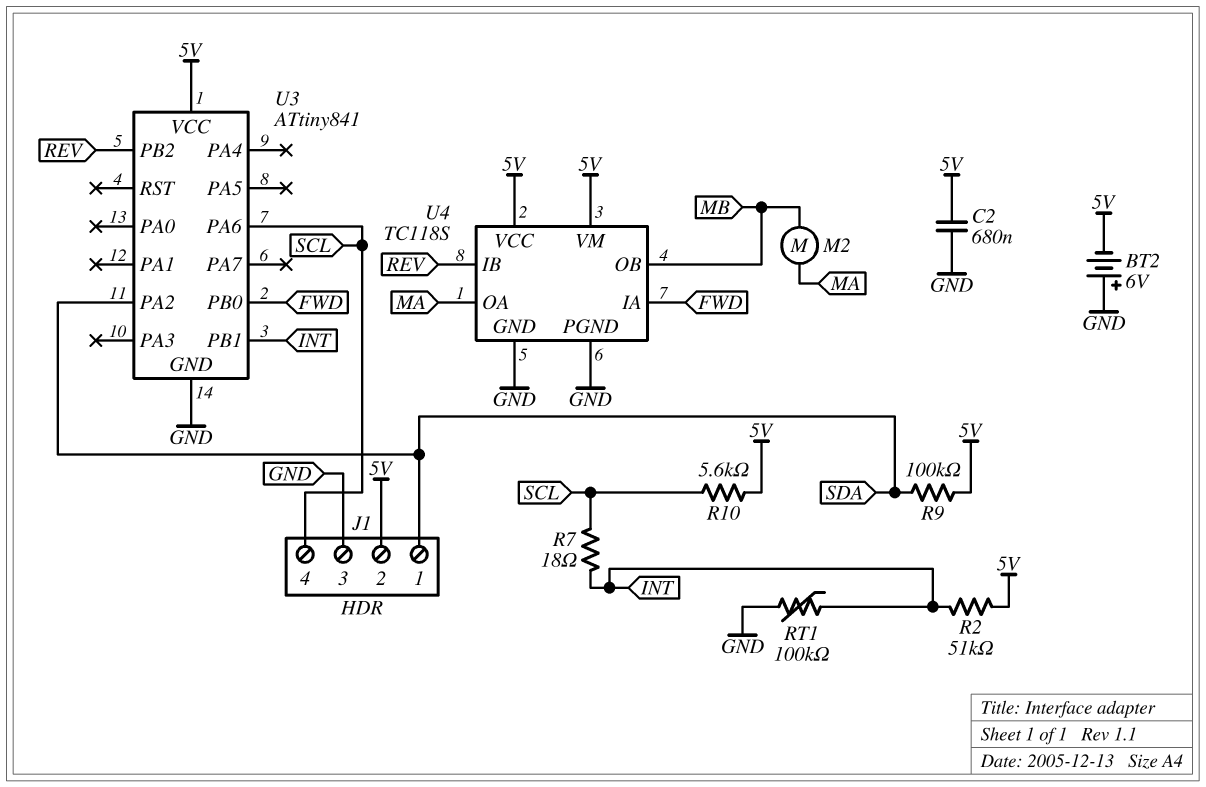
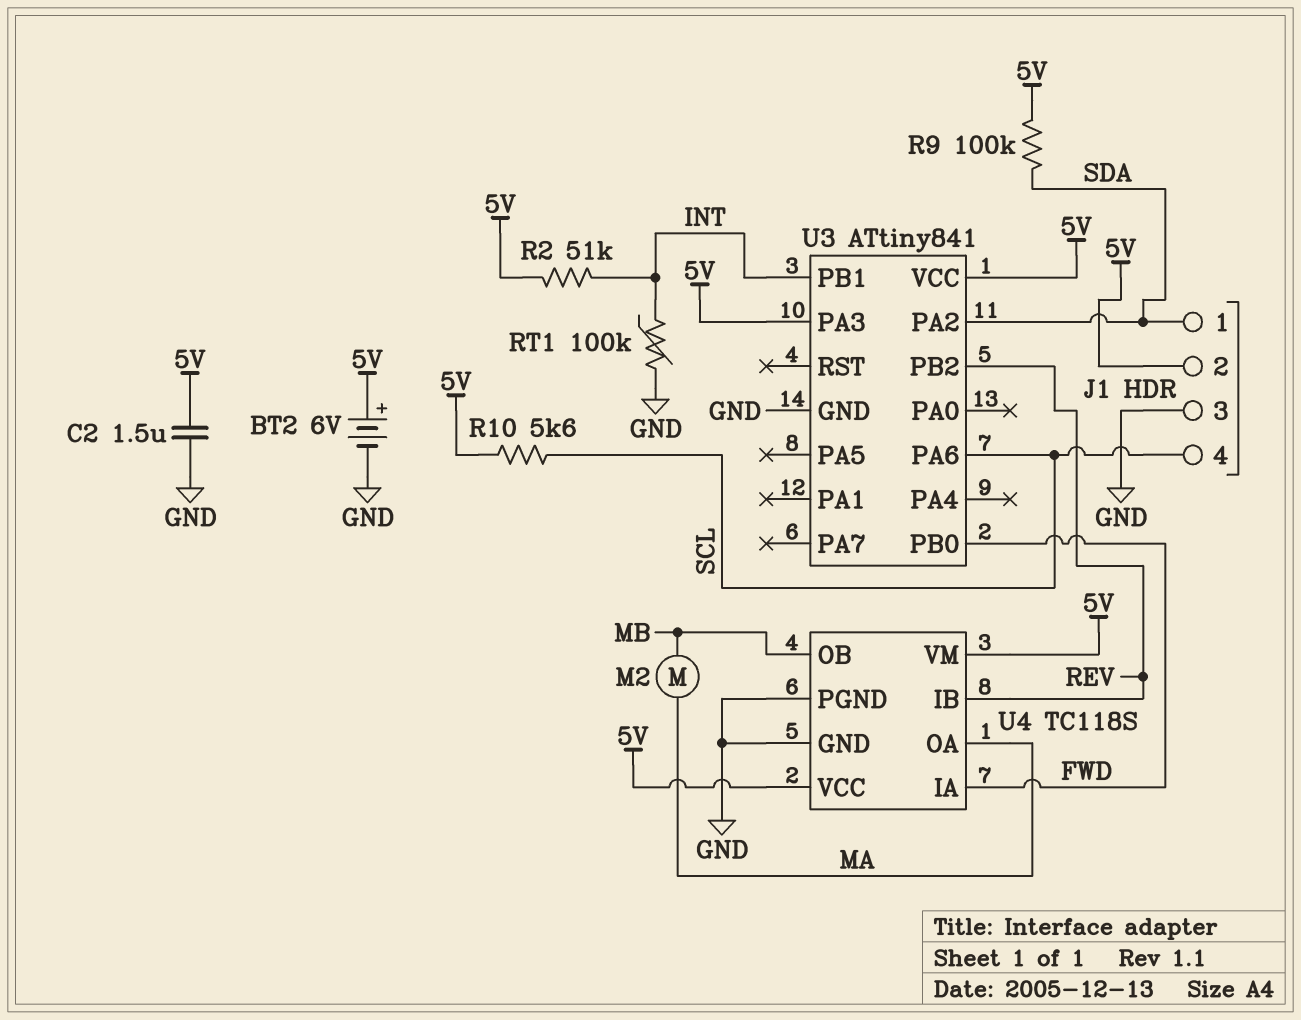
BT2: 6V (plus GND, minus 5V) -> 6V (plus 5V, minus GND)
C2: 680nF (5V, GND) -> 1.5uF (5V, GND)
R7: 18 (INT, SCL) -> none
U3 pin PA3: none -> 5V

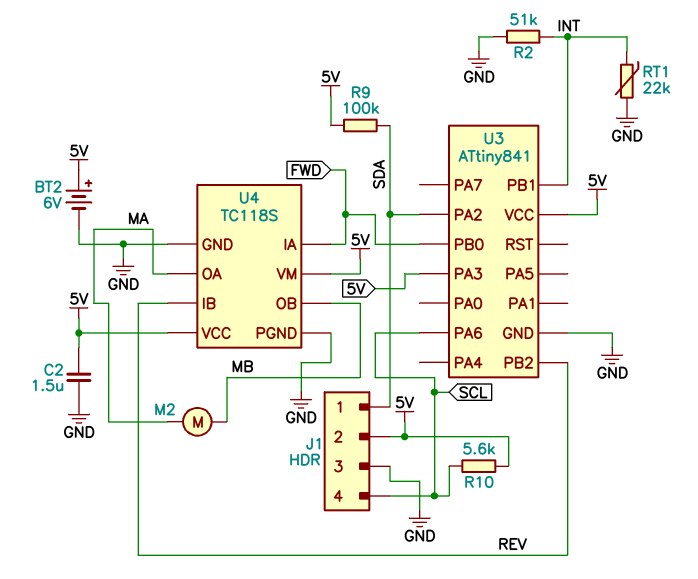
R2: 51k (5V, INT) -> 51k (GND, INT)
RT1: 100k (GND, INT) -> 22k (GND, INT)

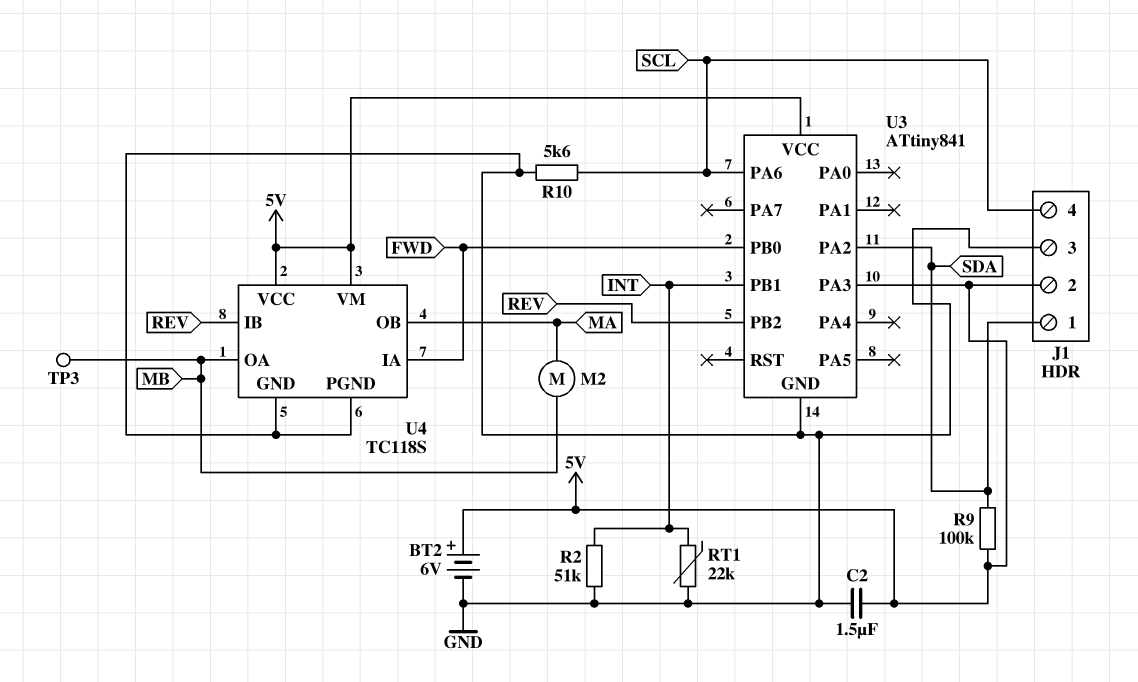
R10: 5.6k (5V, SCL) -> 5.6k (GND, SCL)
TP3: none -> test point (MB)
U4 pin OA: MA -> MB
U4 pin OB: MB -> MA

